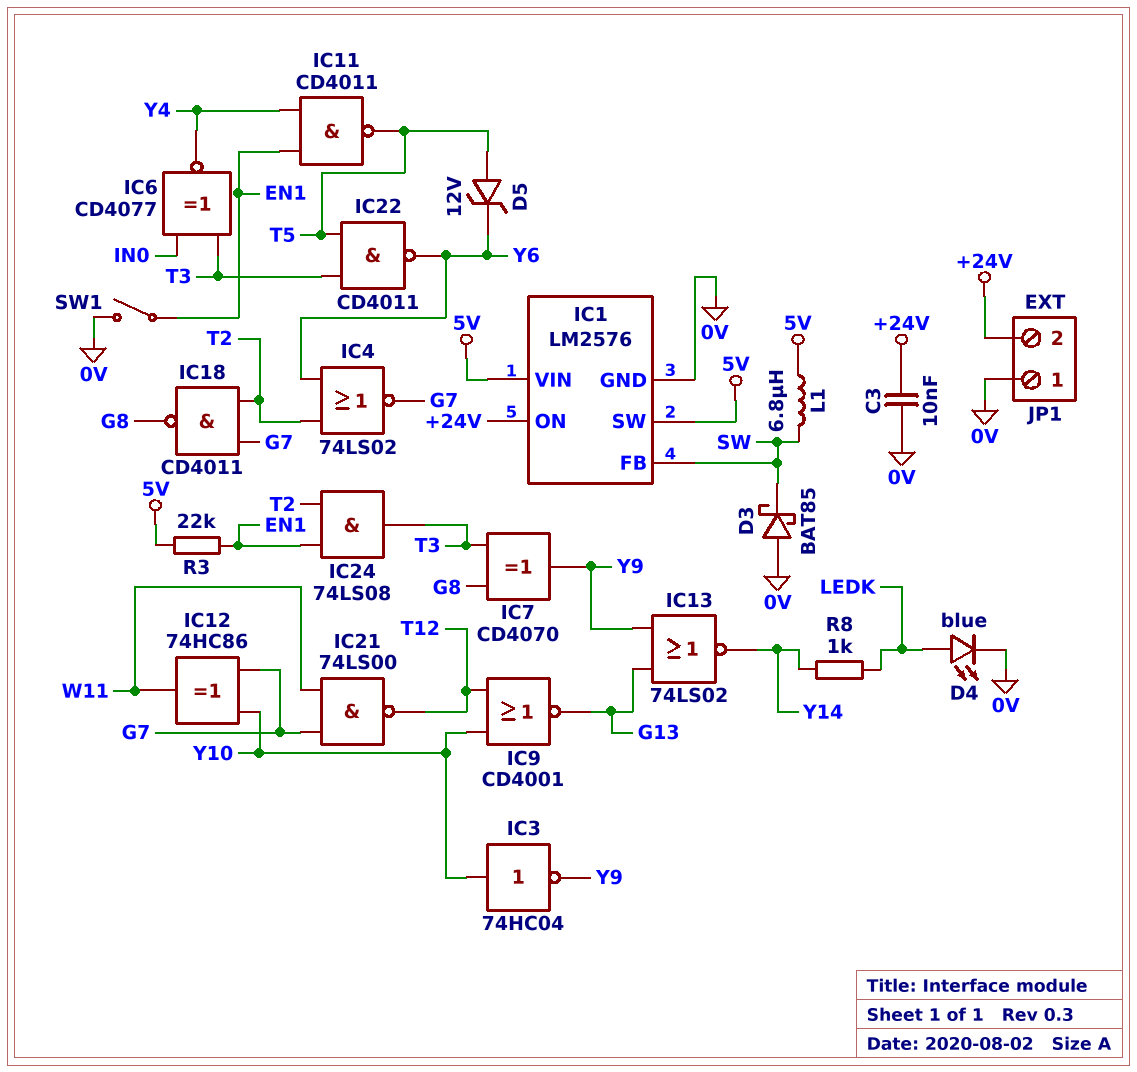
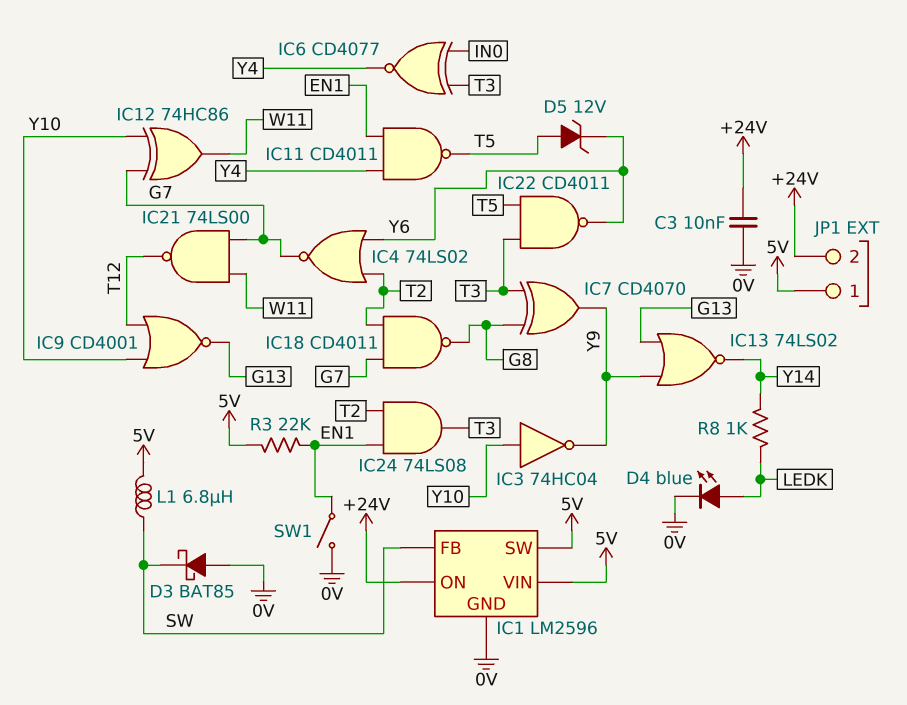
IC1: LM2576 -> LM2596
JP1 pin 1: 0V -> 5V

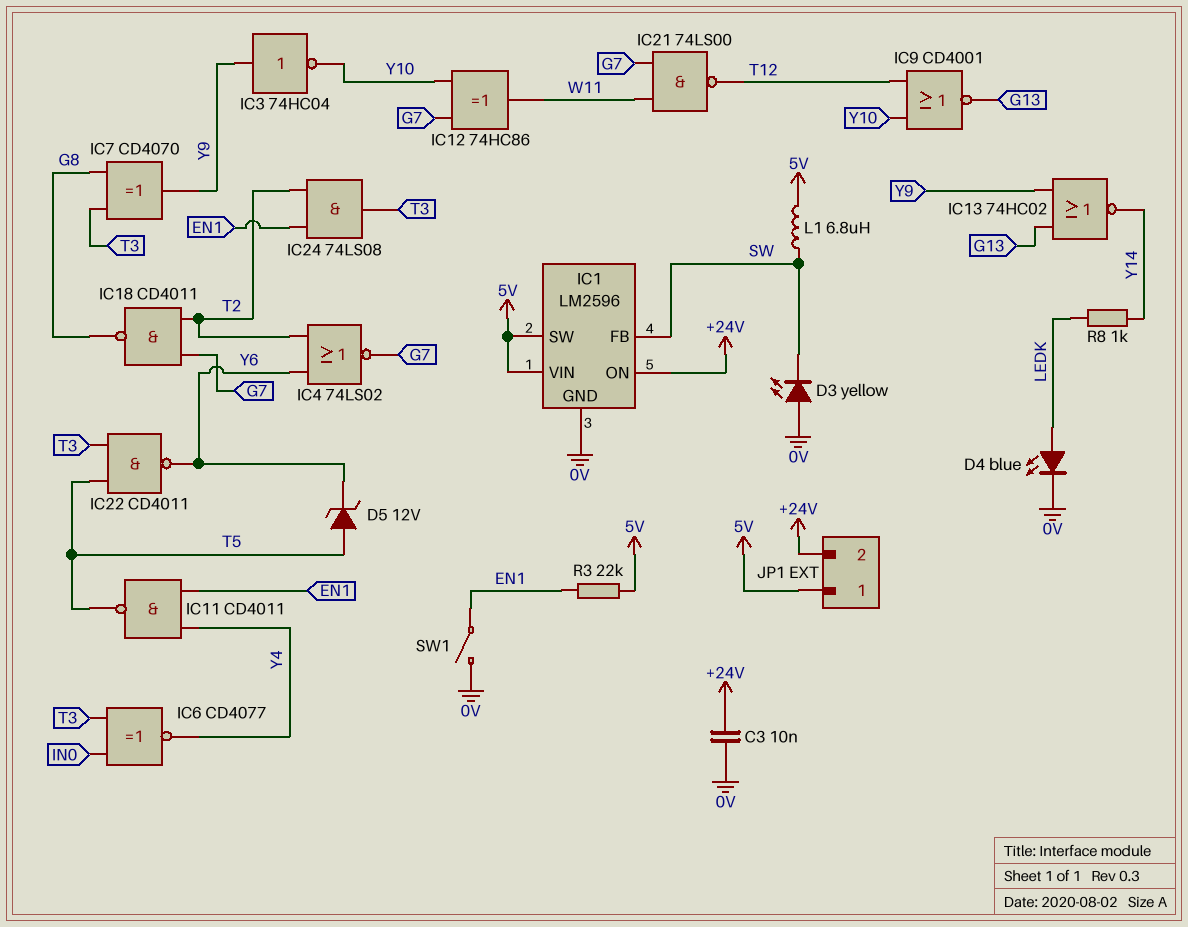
D3: schottky BAT85 (A 0V, K SW) -> LED yellow (A 0V, K SW)
IC3: NOT 74HC04 (in Y10, out Y9) -> NOT 74HC04 (in Y9, out Y10)
IC13: NOR 74LS02 (in G13, in Y9, out Y14) -> NOR 74HC02 (in G13, in Y9, out Y14)

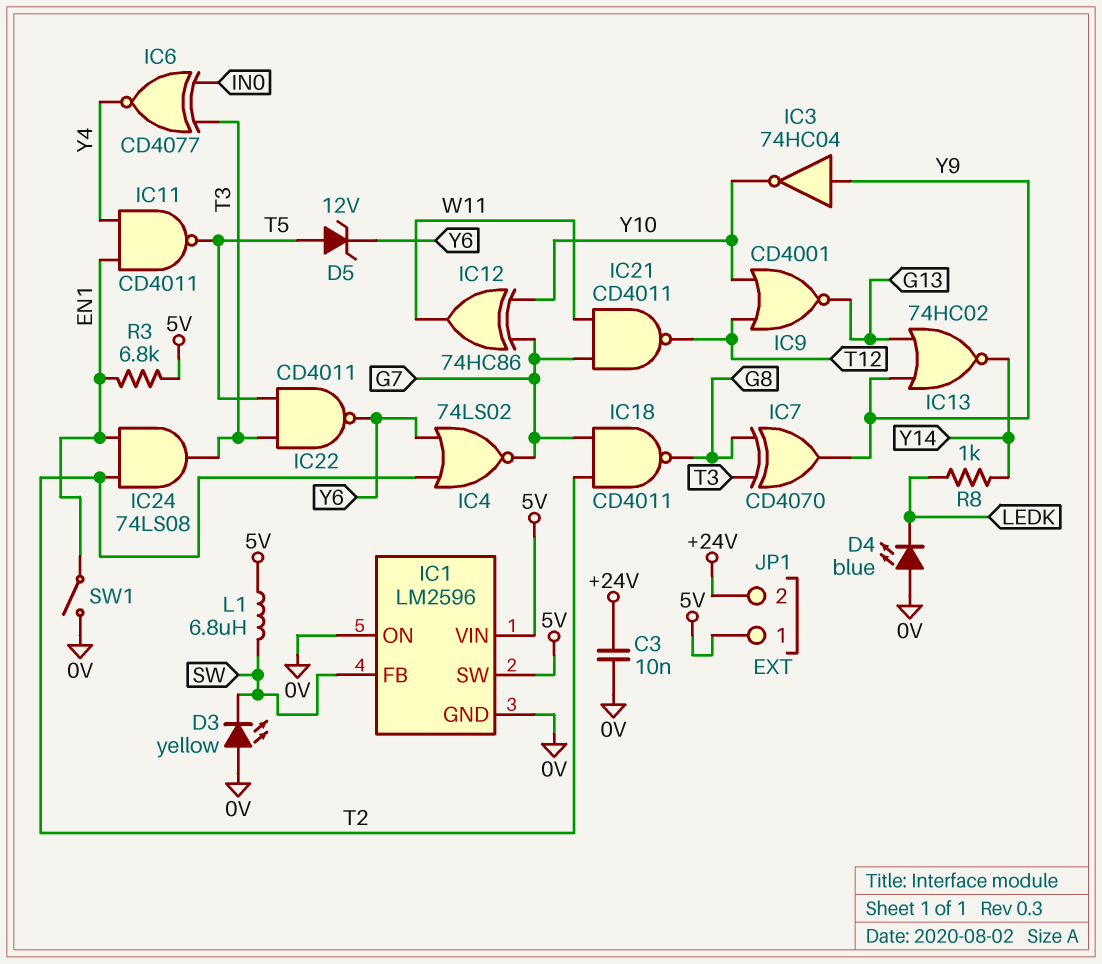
D4: LED blue (A LEDK, K 0V) -> LED blue (A 0V, K LEDK)
IC1 pin ON: +24V -> 0V
IC21: NAND 74LS00 (in G7, in W11, out T12) -> NAND CD4011 (in G7, in W11, out T12)
R3: 22k (5V, EN1) -> 6.8k (5V, EN1)

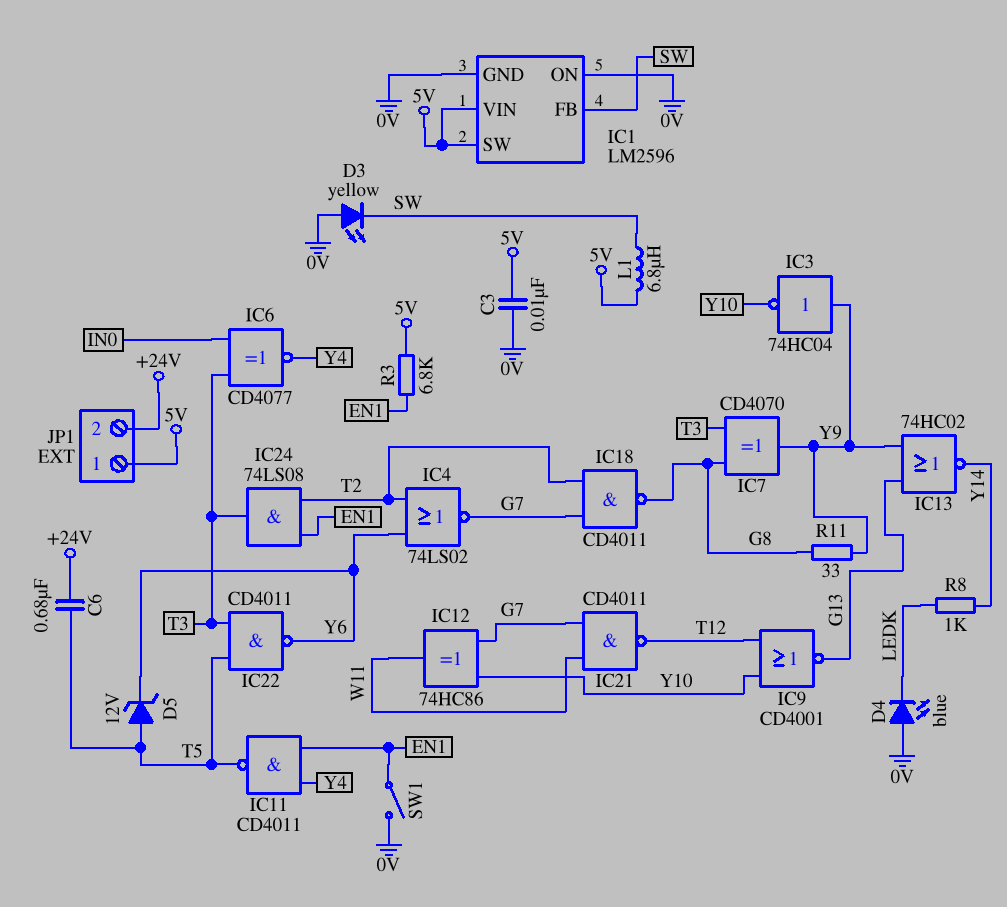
C3: 10nF (+24V, 0V) -> 10nF (0V, 5V)
C6: none -> 680nF (+24V, T5)
R11: none -> 33 (G8, Y9)

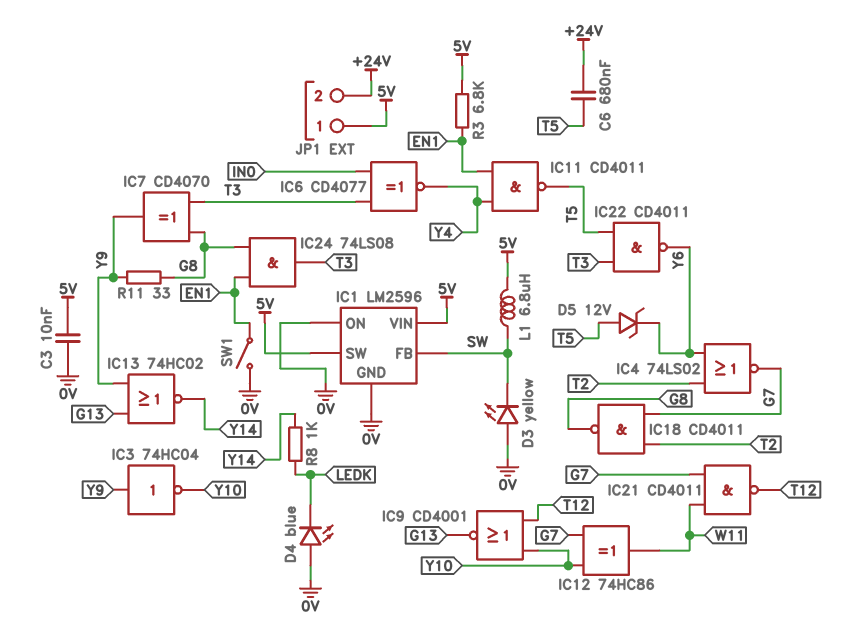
IC24: AND 74LS08 (in EN1, in T2, out T3) -> AND 74LS08 (in EN1, in G8, out T3)

